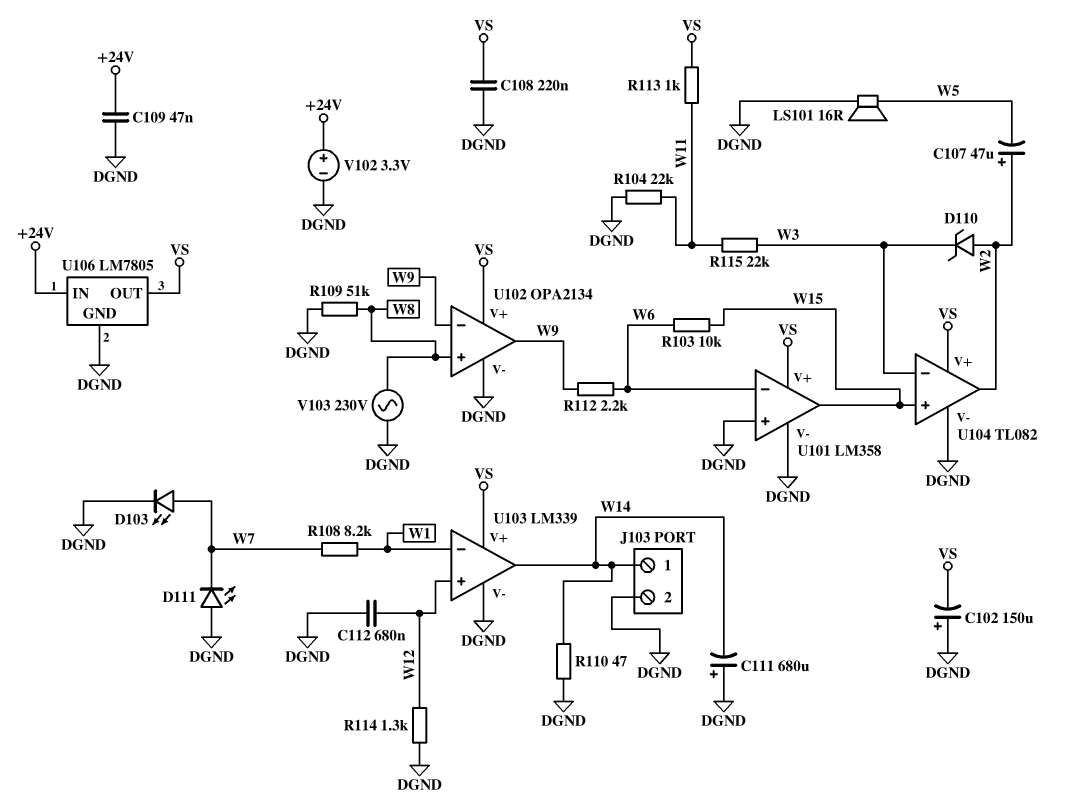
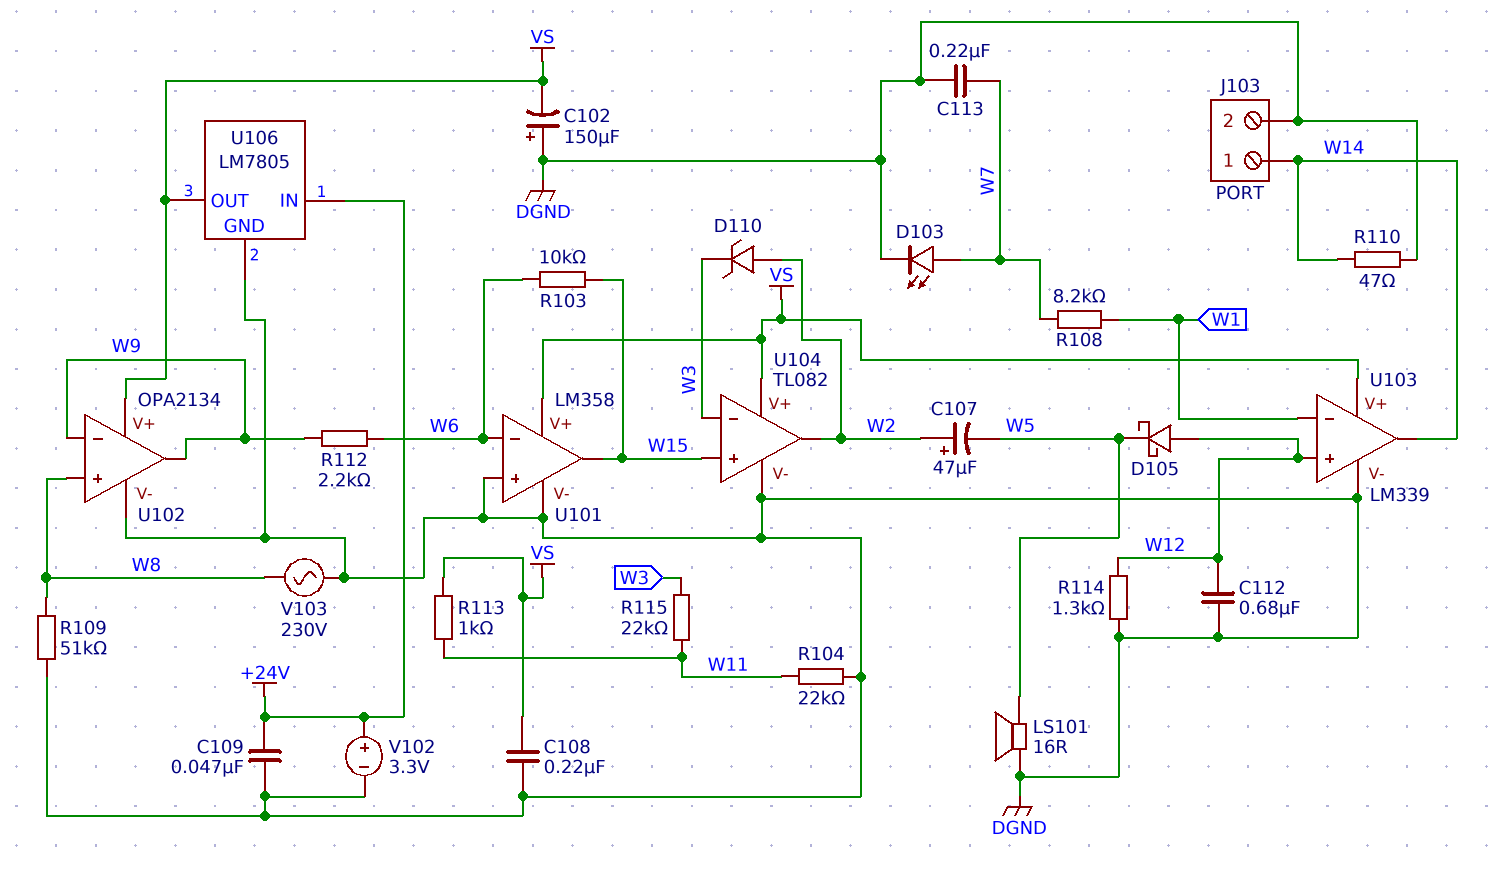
C111: 680uF (plus DGND, minus W14) -> none
C113: none -> 220nF (DGND, W7)
D105: none -> schottky (A W12, K W5)
D111: LED (A DGND, K W7) -> none

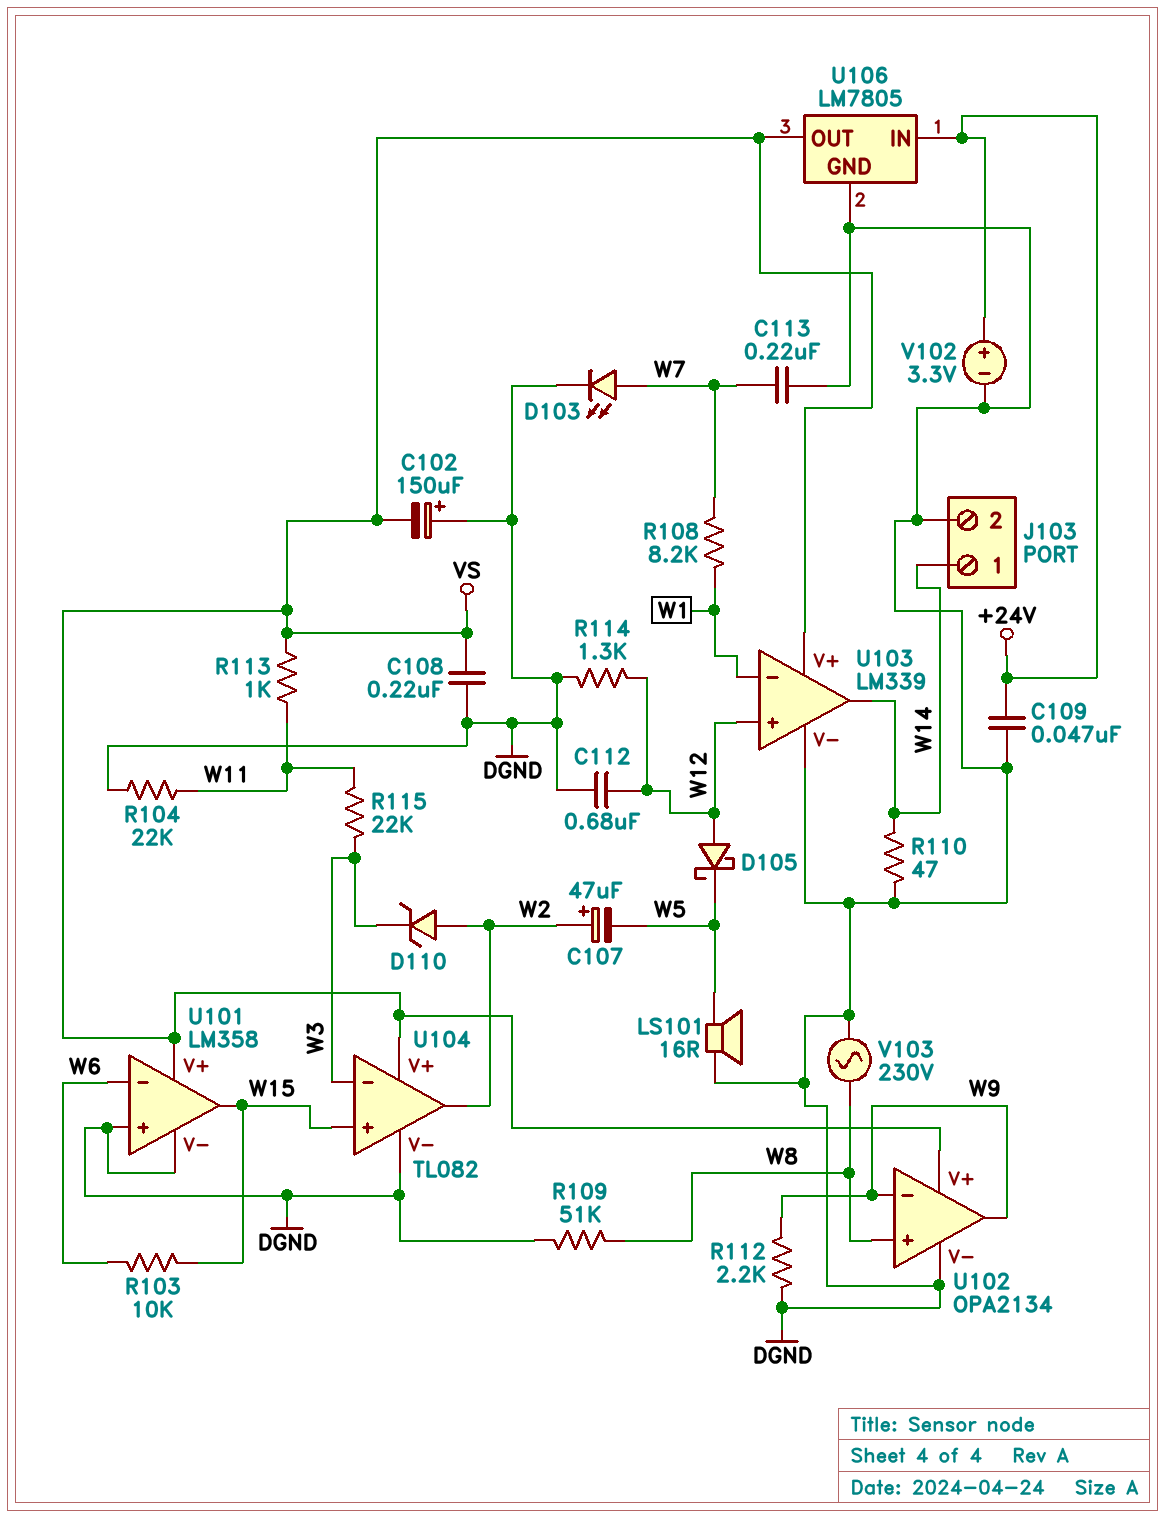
R112: 2.2k (W6, W9) -> 2.2k (DGND, W9)

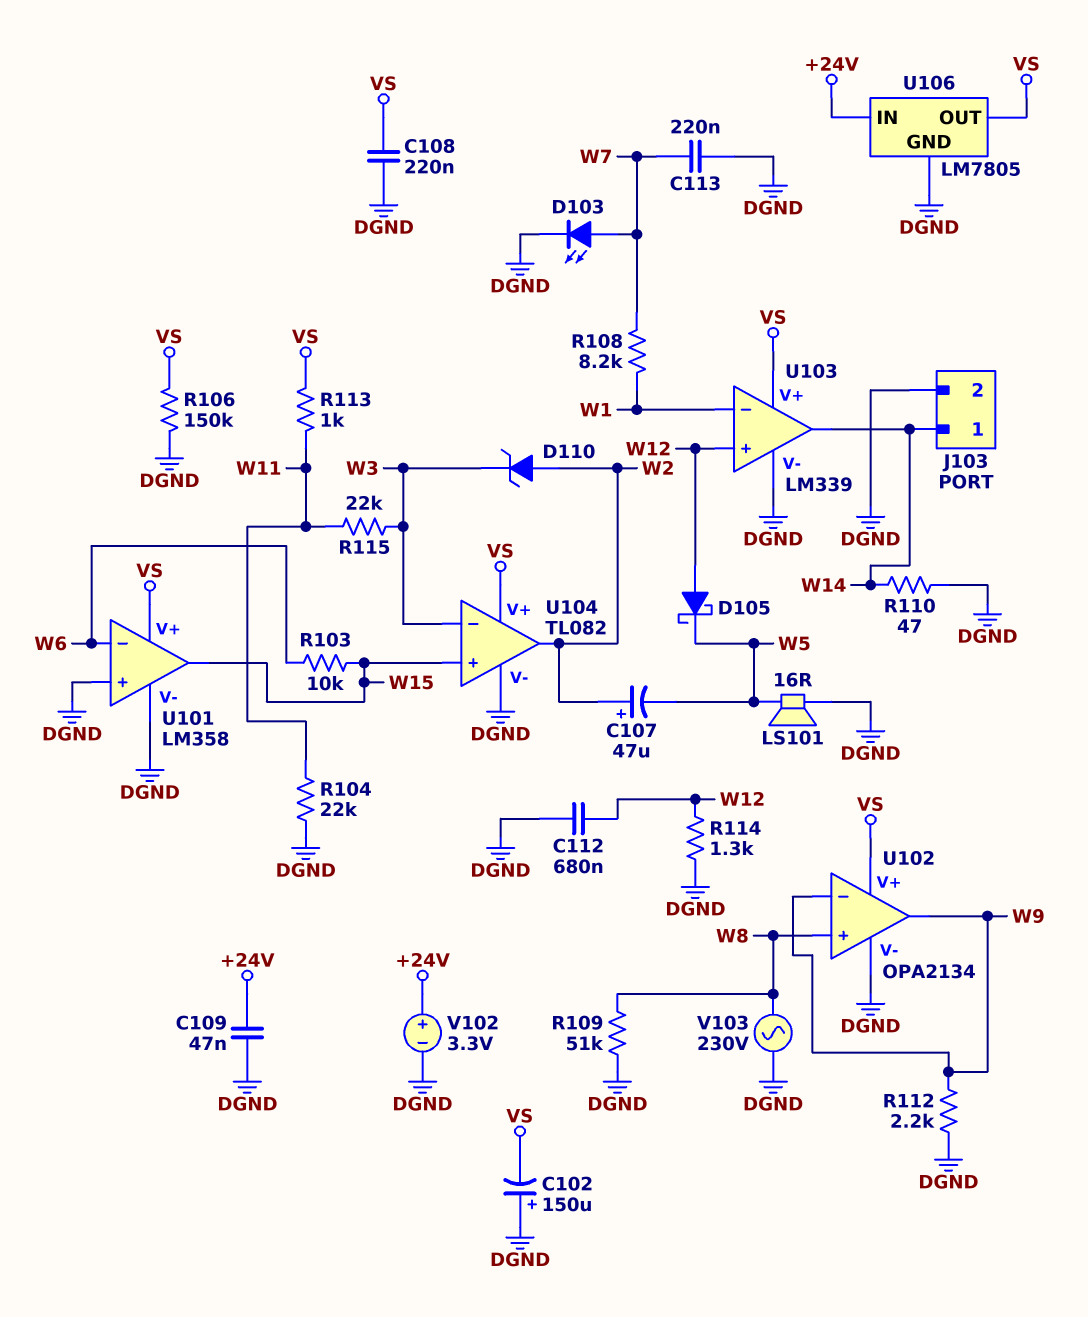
R106: none -> 150k (DGND, VS)

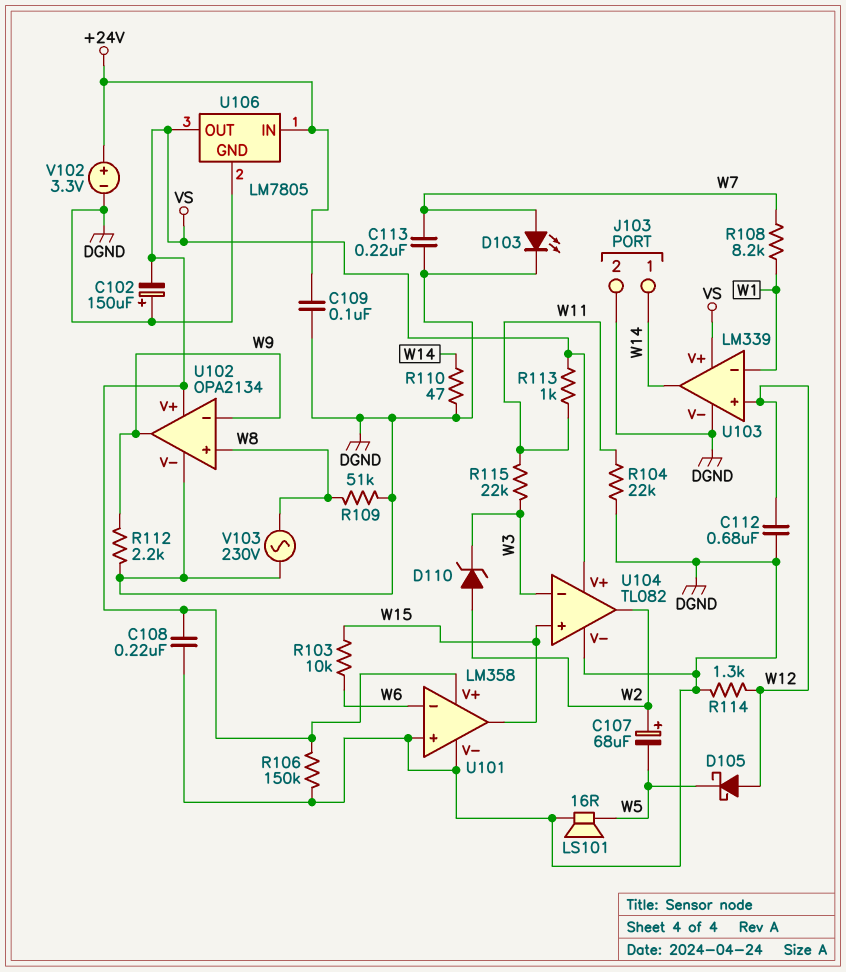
C107: 47uF (plus W2, minus W5) -> 68uF (plus W2, minus W5)
C109: 47nF (+24V, DGND) -> 100nF (+24V, DGND)

